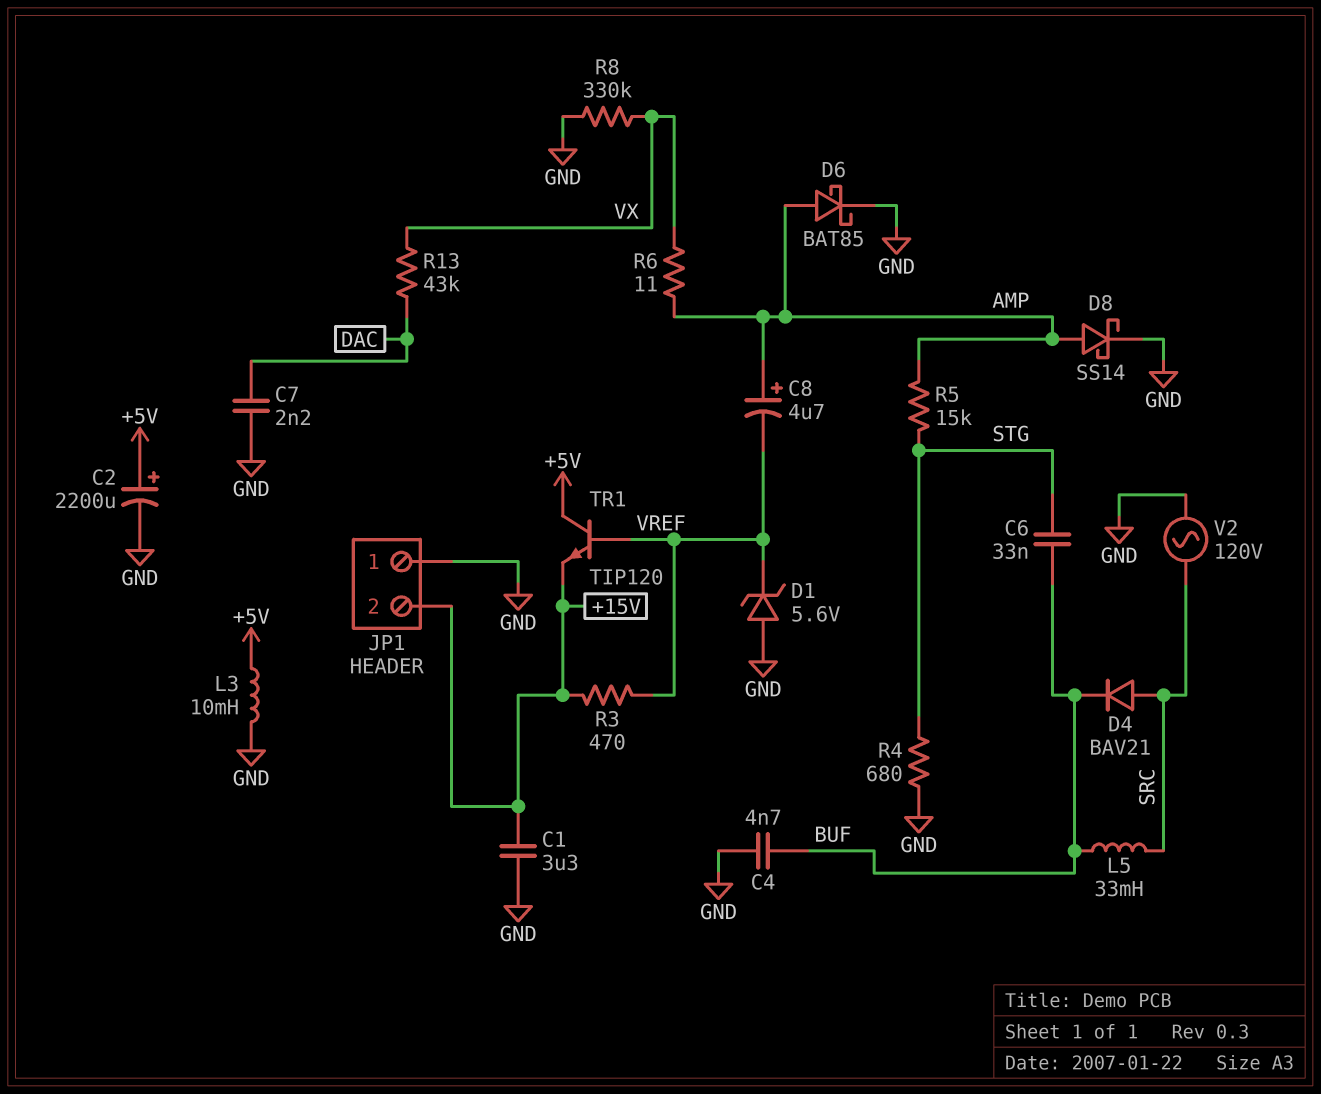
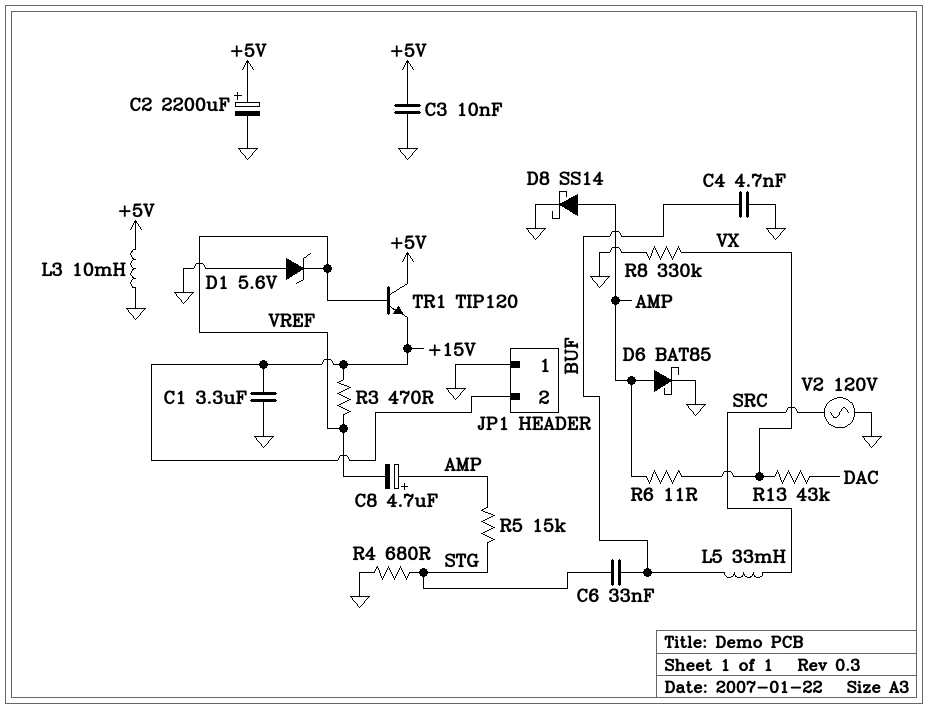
C3: none -> 10nF (+5V, GND)
C7: 2.2nF (DAC, GND) -> none
D4: diode BAV21 (A SRC, K BUF) -> none

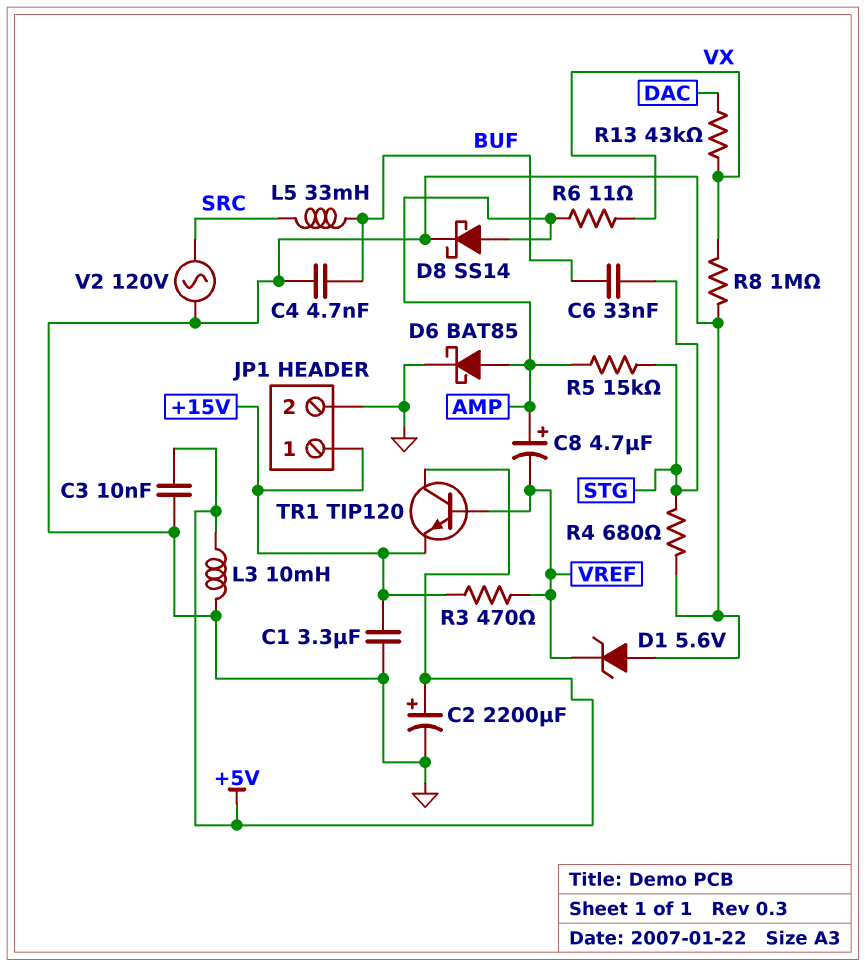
JP1 pin 1: GND -> +15V
JP1 pin 2: +15V -> GND
R8: 330k (GND, VX) -> 1M (GND, VX)

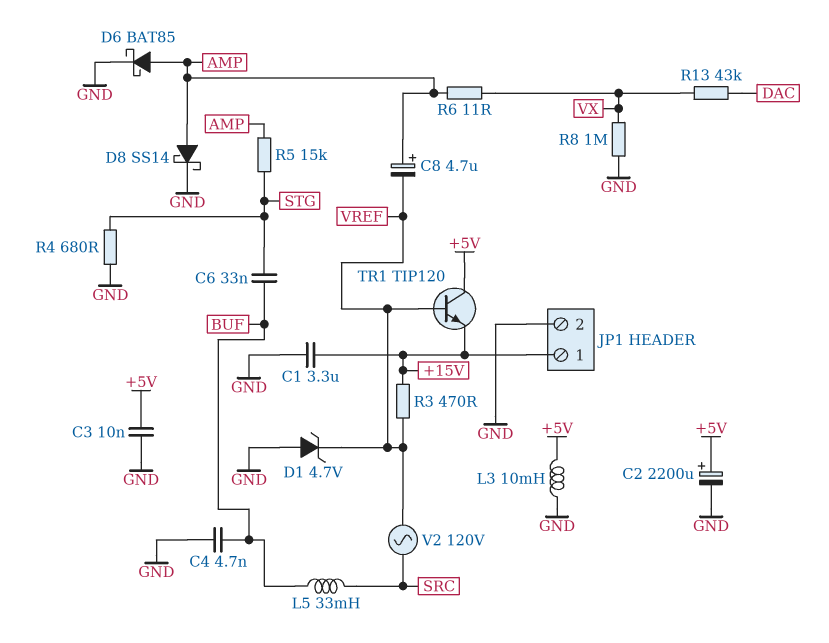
D1: zener 5.6V (A GND, K VREF) -> zener 4.7V (A GND, K VREF)
V2: AC 120V (GND, SRC) -> AC 120V (SRC, VREF)

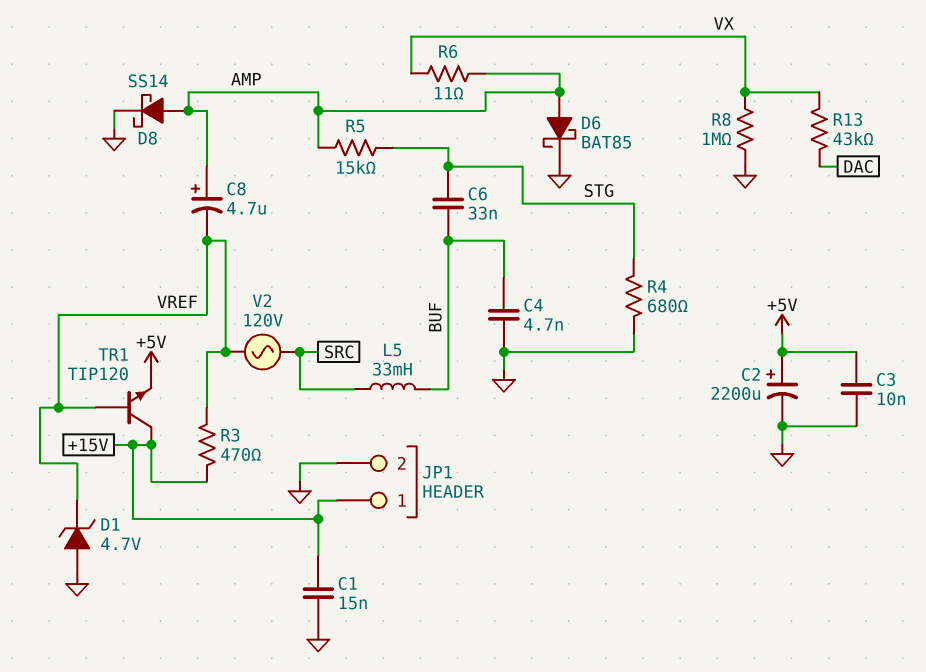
C1: 3.3uF (+15V, GND) -> 15nF (+15V, GND)
L3: 10mH (+5V, GND) -> none
TR1: NPN TIP120 (B VREF, C +5V, E +15V) -> NPN TIP120 (B VREF, C +15V, E +5V)

